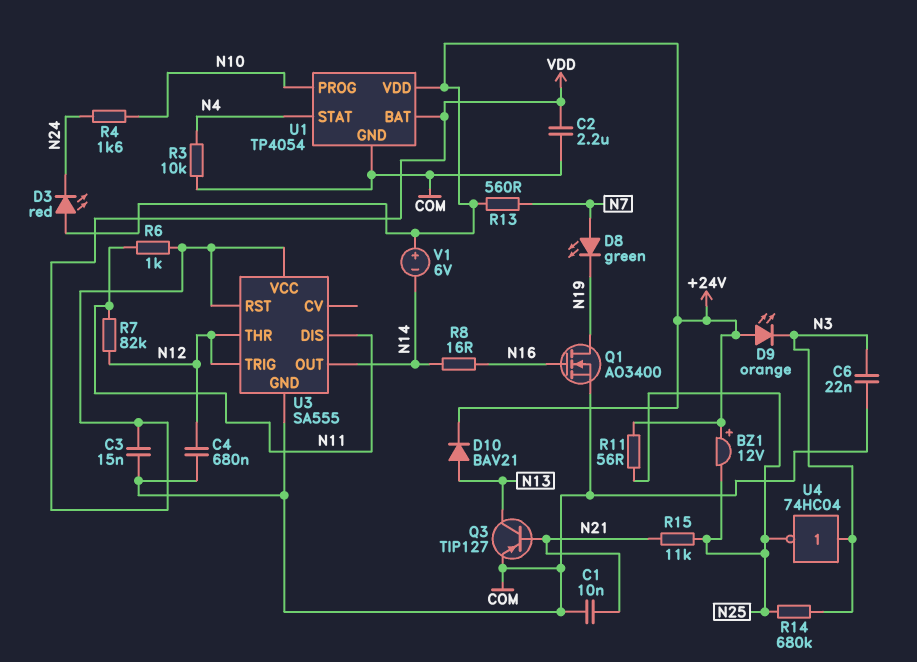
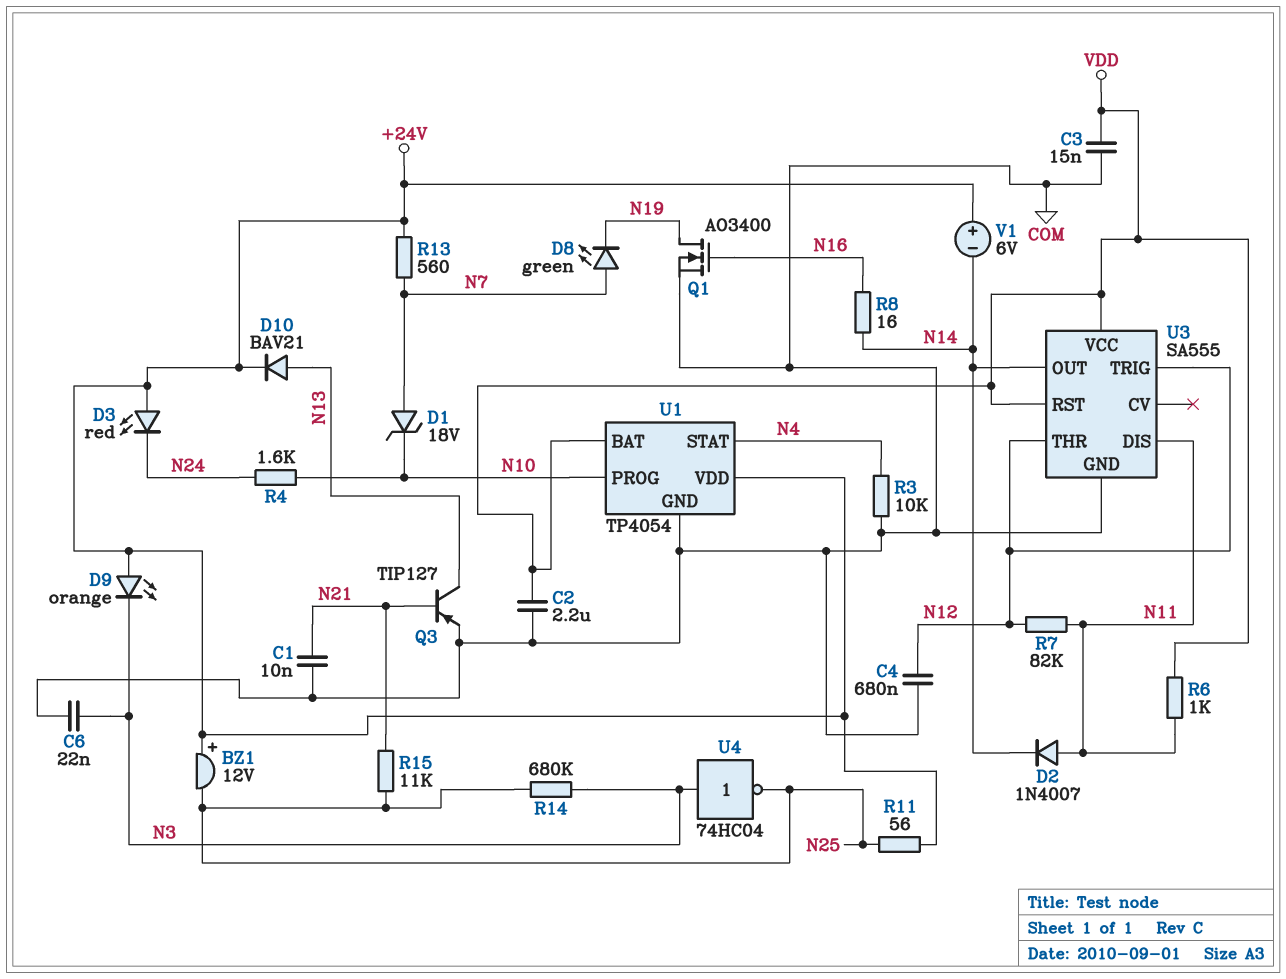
D1: none -> zener 18V (A N7, K N10)
D2: none -> diode 1N4007 (A N11, K N14)

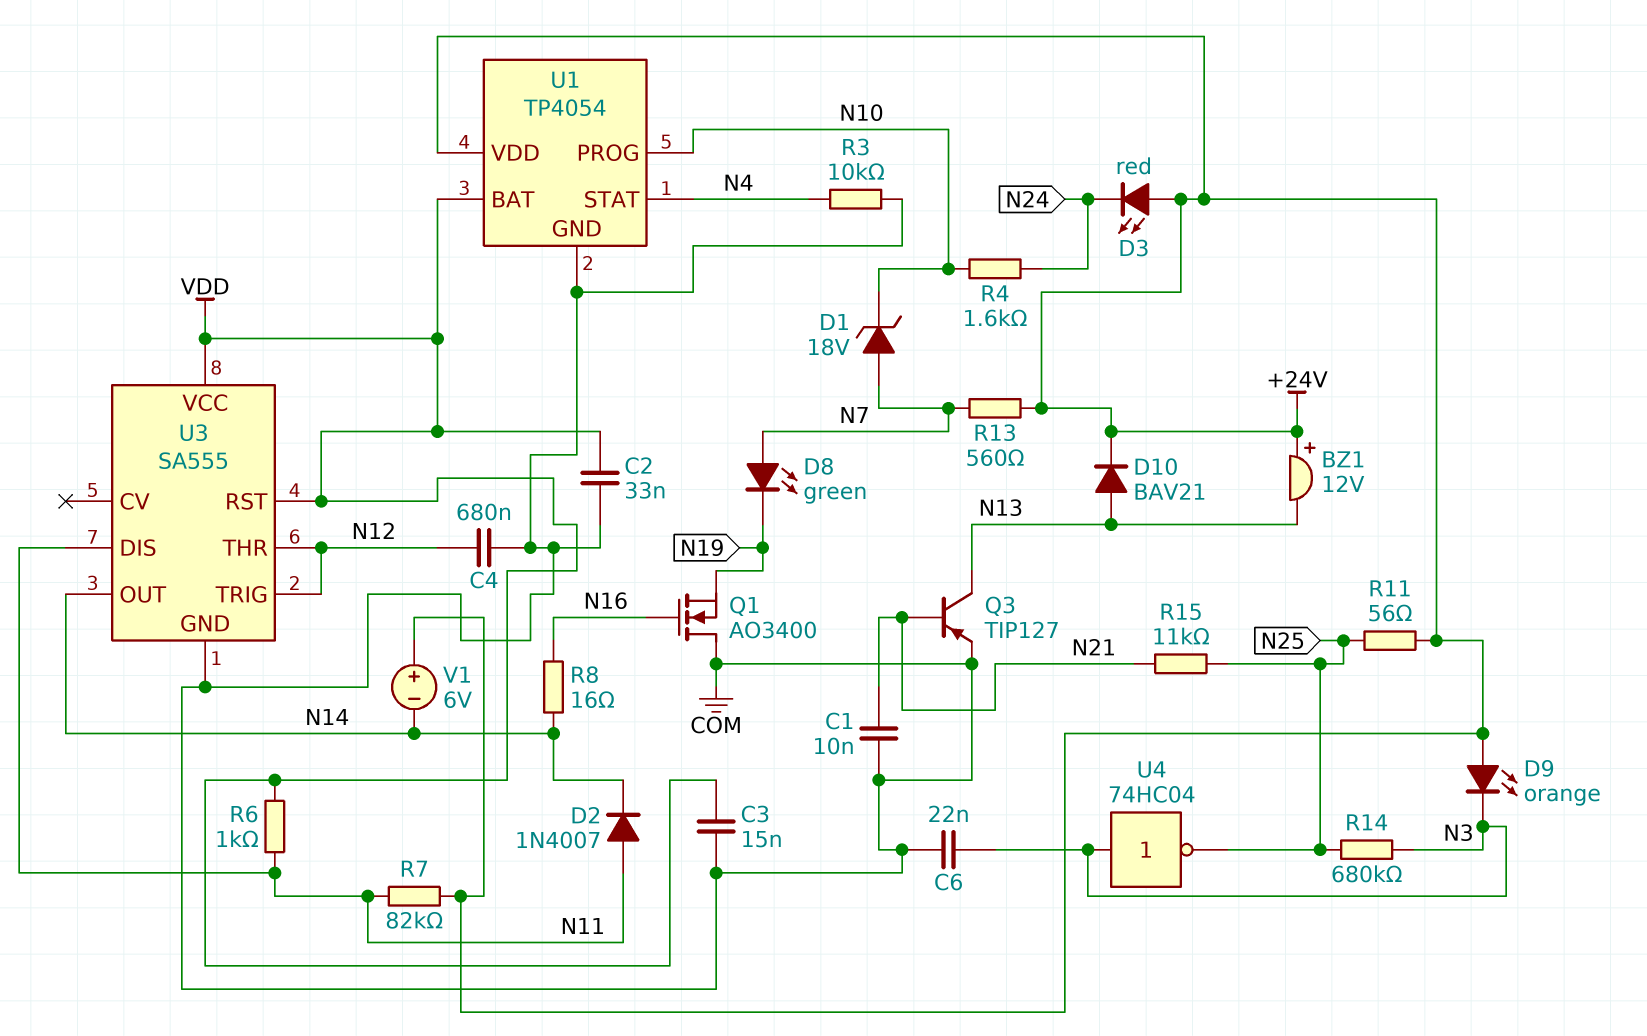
BZ1: buzzer 12V (plus +24V, minus N25) -> buzzer 12V (plus +24V, minus N13)
C2: 2.2uF (COM, VDD) -> 33nF (COM, VDD)
Q1: NMOS AO3400 (G N16, D N19, S COM) -> NMOS AO3400 (G N16, D COM, S N19)
R7: 82k (N11, N12) -> 82k (+24V, N11)

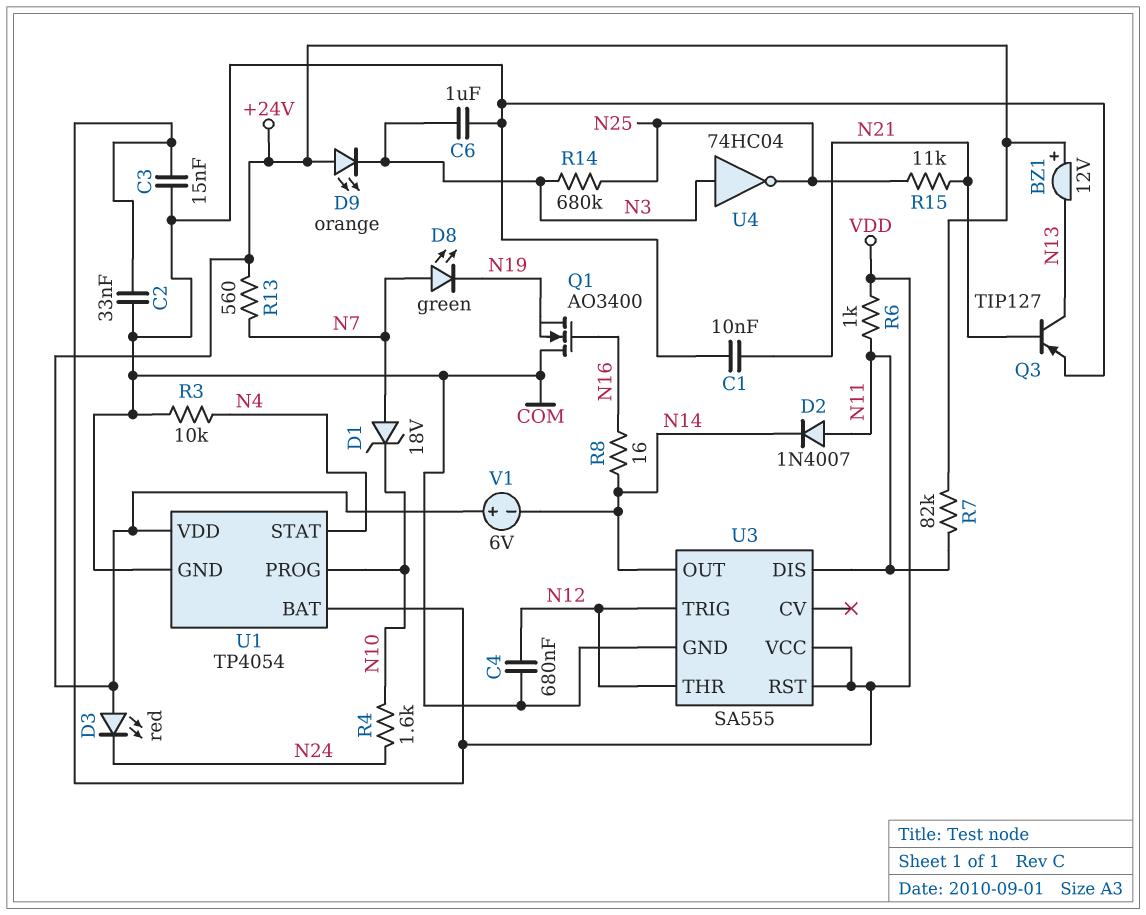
C6: 22nF (COM, N3) -> 1uF (COM, N3)
D10: diode BAV21 (A N13, K +24V) -> none
R11: 56 (+24V, N25) -> none

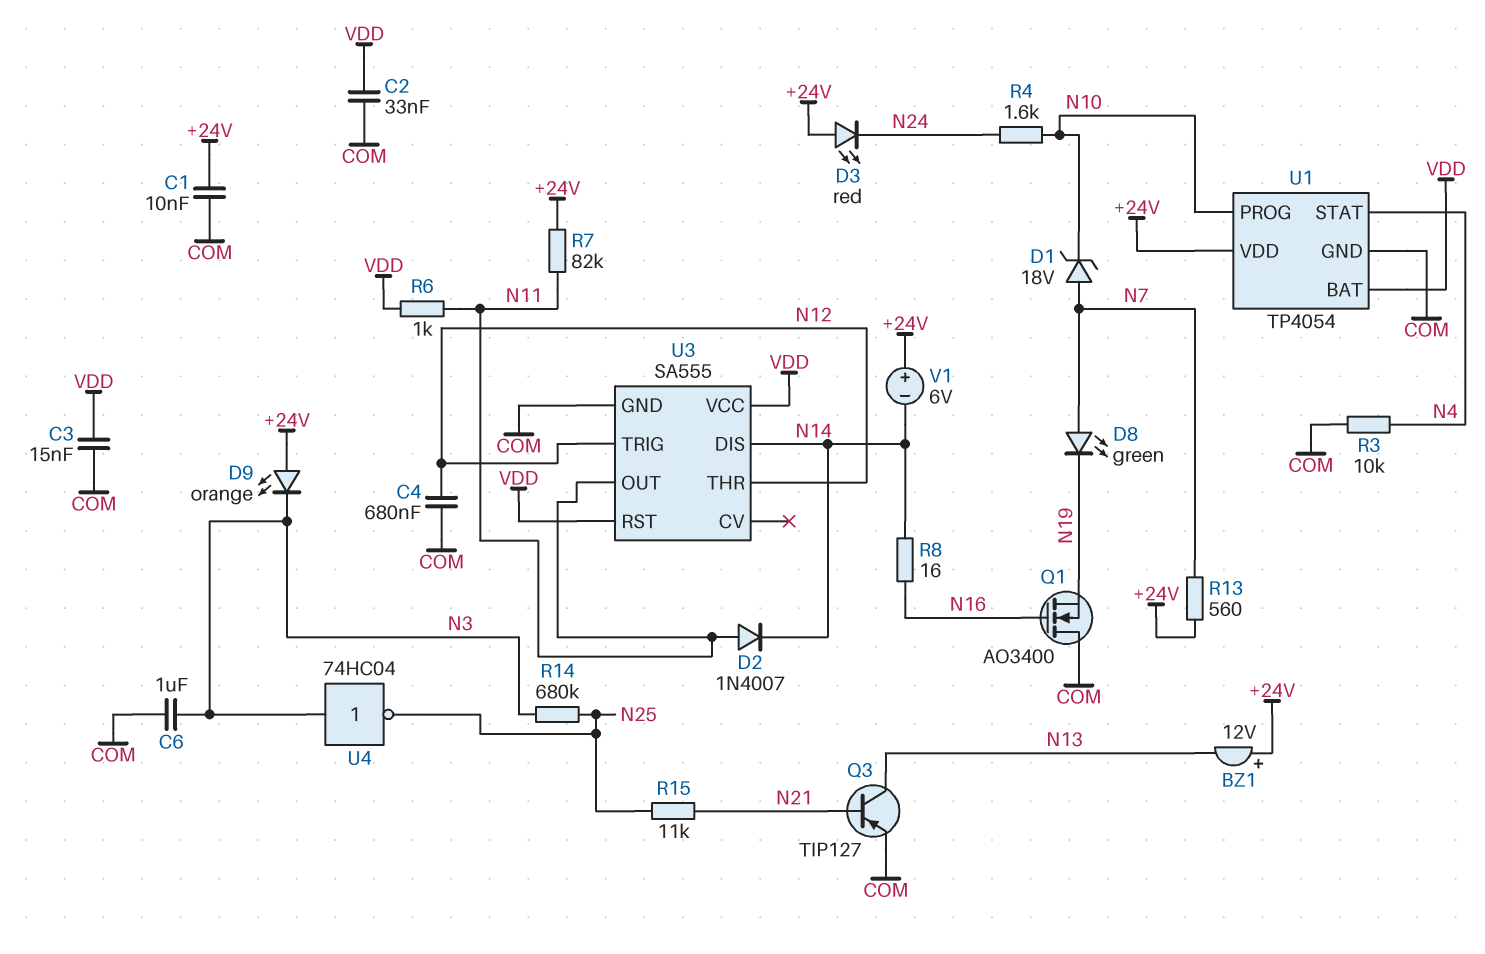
C1: 10nF (COM, N21) -> 10nF (+24V, COM)
U3 pin DIS: N11 -> N14
U3 pin OUT: N14 -> N11

